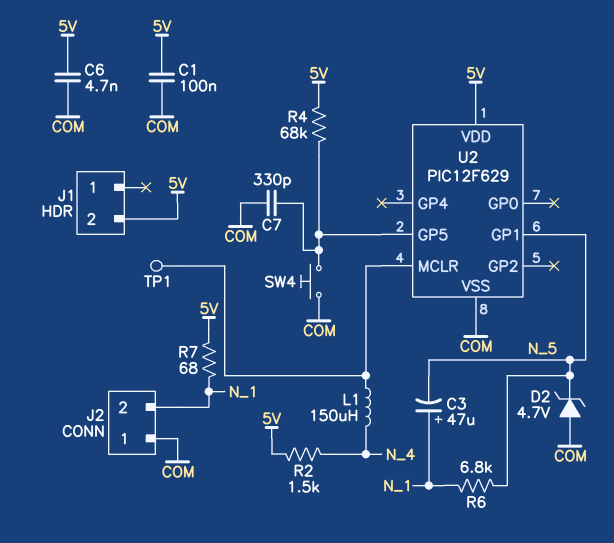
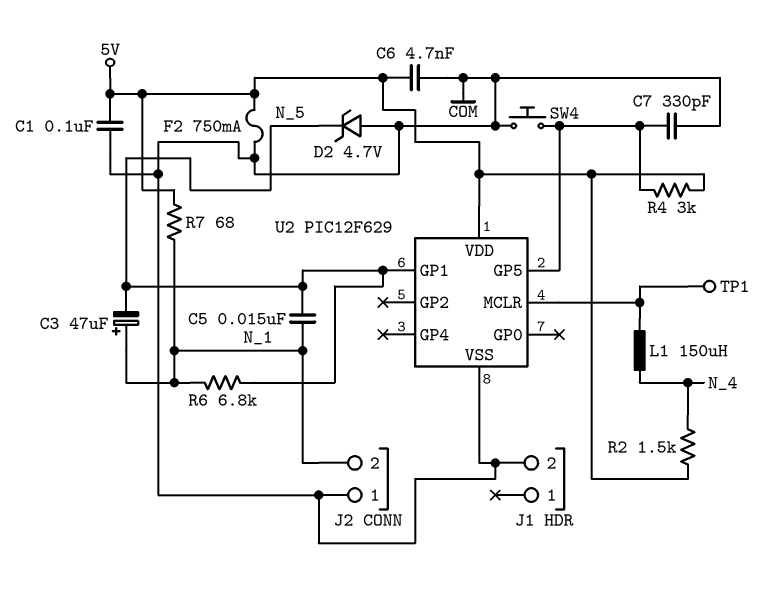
C5: none -> 15nF (N_1, N_5)
F2: none -> 750mA (5V, COM)
J1 pin 2: 5V -> COM
R4: 68k (5V, U2/GP5) -> 3k (5V, U2/GP5)

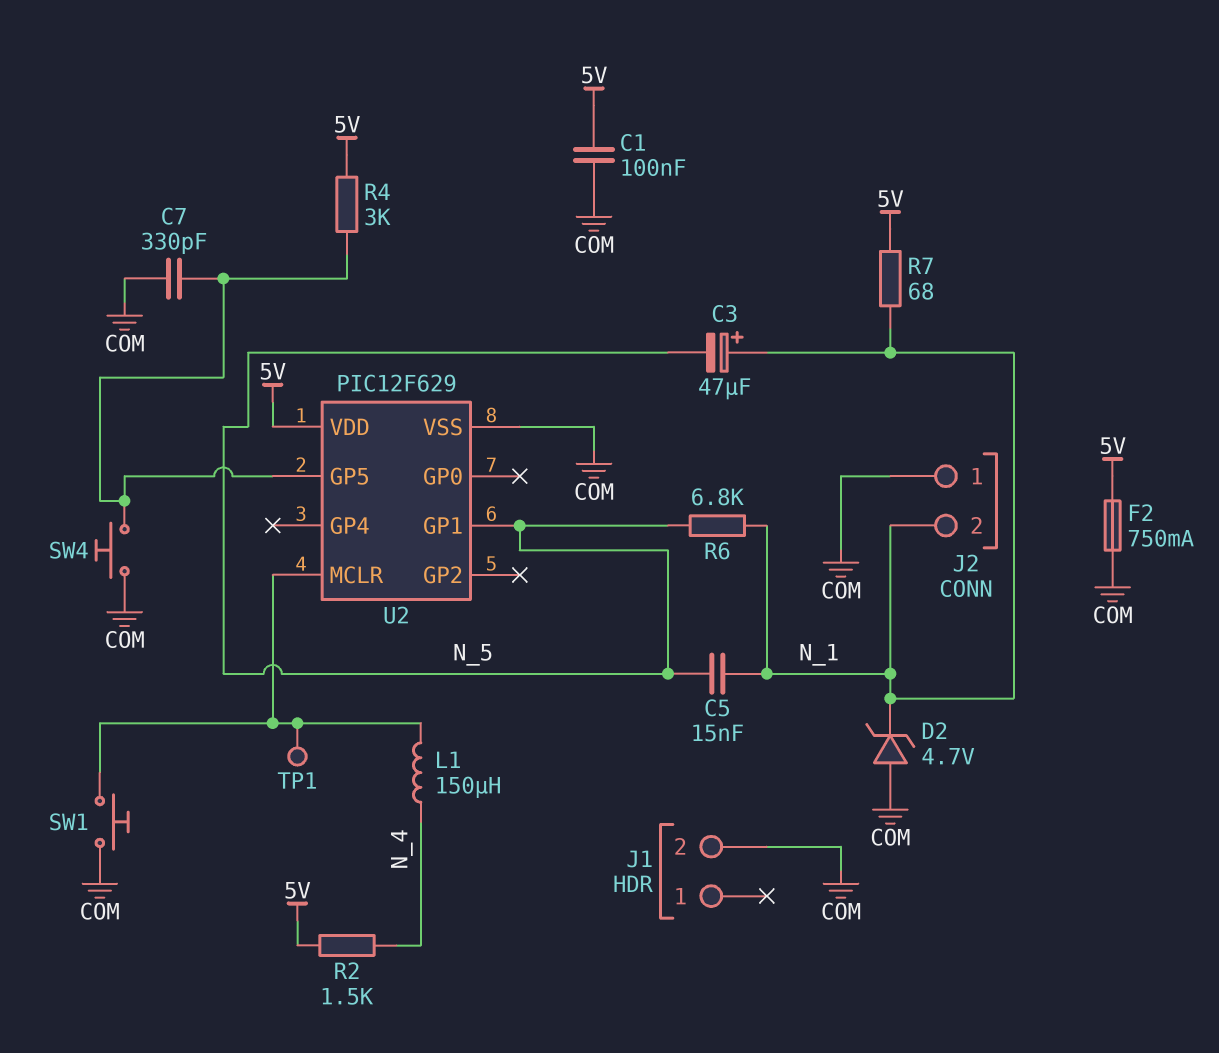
C6: 4.7nF (5V, COM) -> none
D2: zener 4.7V (A COM, K N_5) -> zener 4.7V (A COM, K N_1)
SW1: none -> button (COM, U2/MCLR)

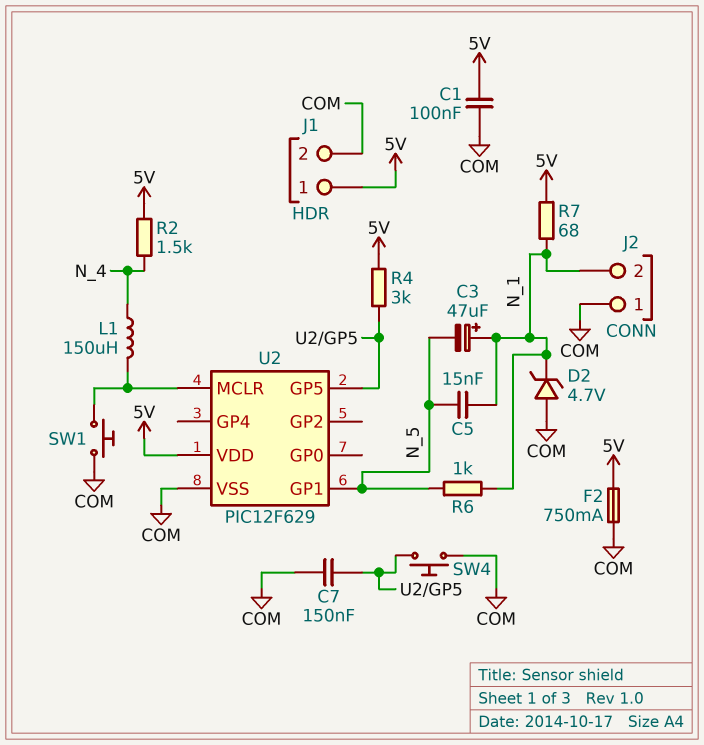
C7: 330pF (COM, U2/GP5) -> 150nF (COM, U2/GP5)
J1 pin 1: none -> 5V
R6: 6.8k (N_1, N_5) -> 1k (N_1, N_5)
TP1: test point (U2/MCLR) -> none

